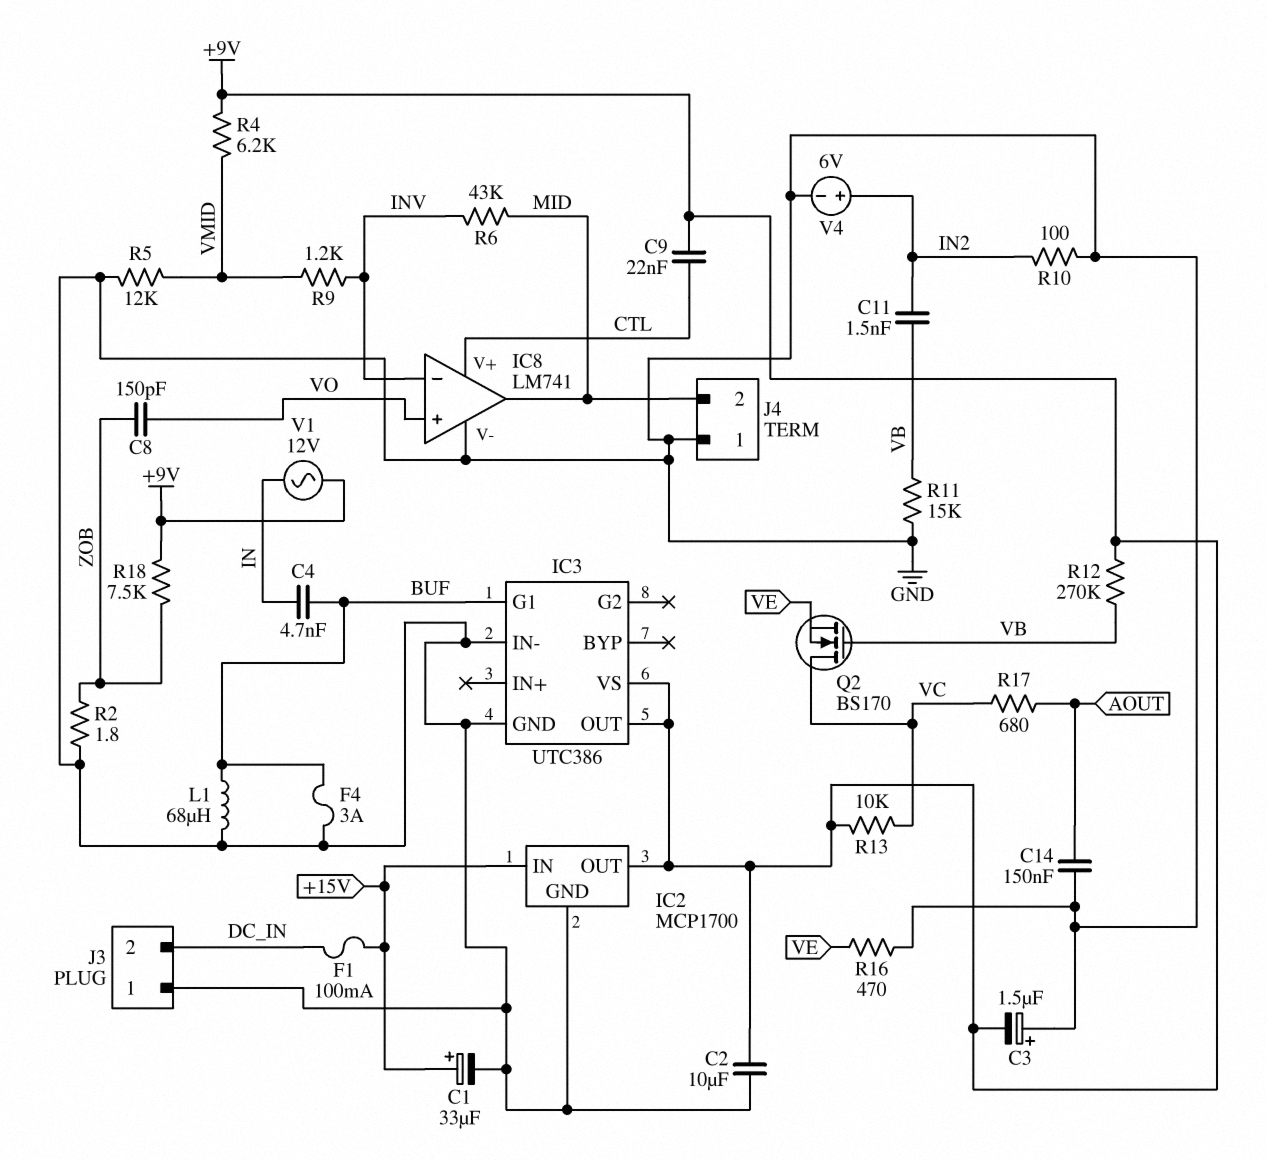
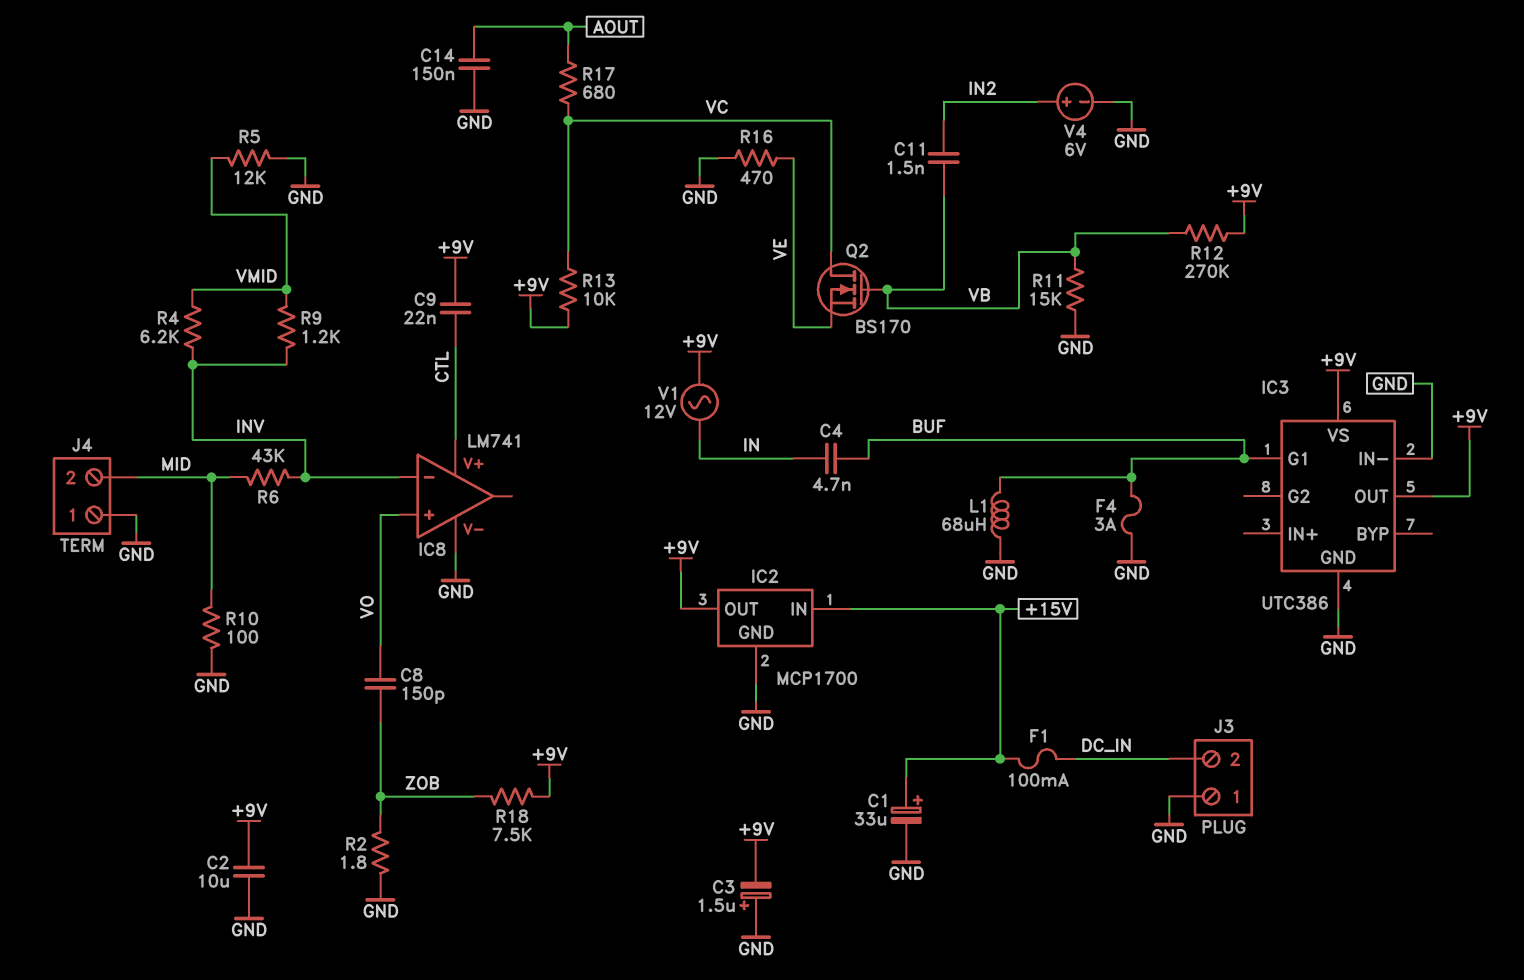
IC8 pin out: MID -> none
R4: 6.2k (+9V, VMID) -> 6.2k (INV, VMID)
R10: 100 (GND, IN2) -> 100 (GND, MID)

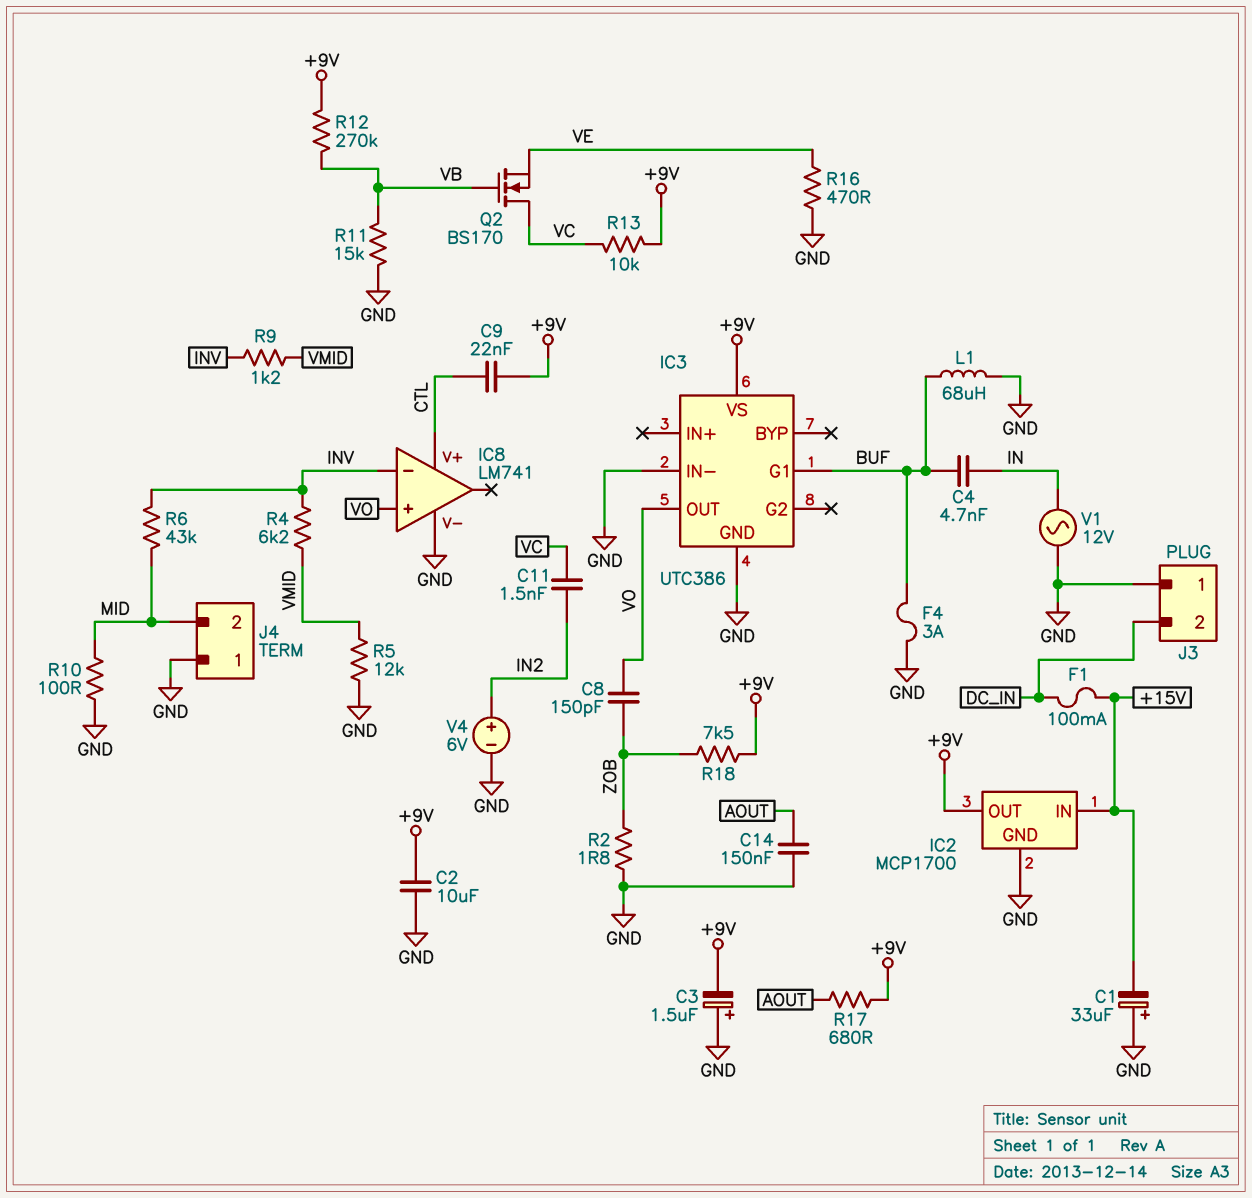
C1: 33uF (plus +15V, minus GND) -> 33uF (plus GND, minus +15V)
C11: 1.5nF (IN2, VB) -> 1.5nF (IN2, VC)
IC3 pin OUT: +9V -> VO
R17: 680 (AOUT, VC) -> 680 (+9V, AOUT)
V1: AC 12V (+9V, IN) -> AC 12V (GND, IN)

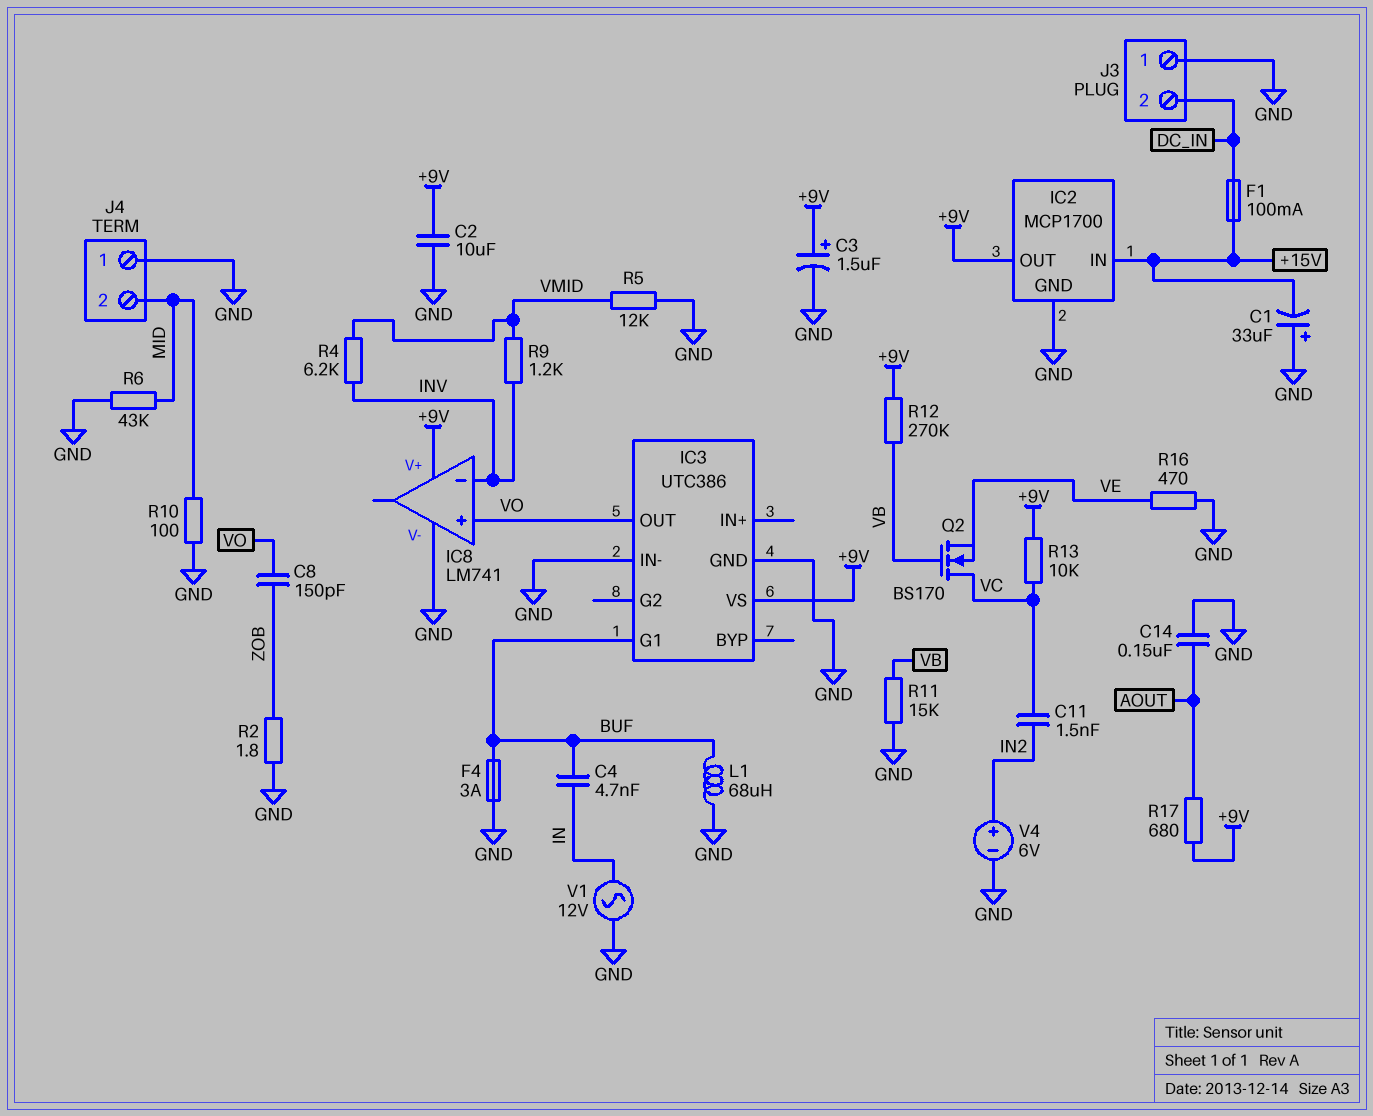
C3: 1.5uF (plus GND, minus +9V) -> 1.5uF (plus +9V, minus GND)
C9: 22nF (+9V, CTL) -> none
IC8 pin V+: CTL -> +9V
R6: 43k (INV, MID) -> 43k (GND, MID)
R18: 7.5k (+9V, ZOB) -> none

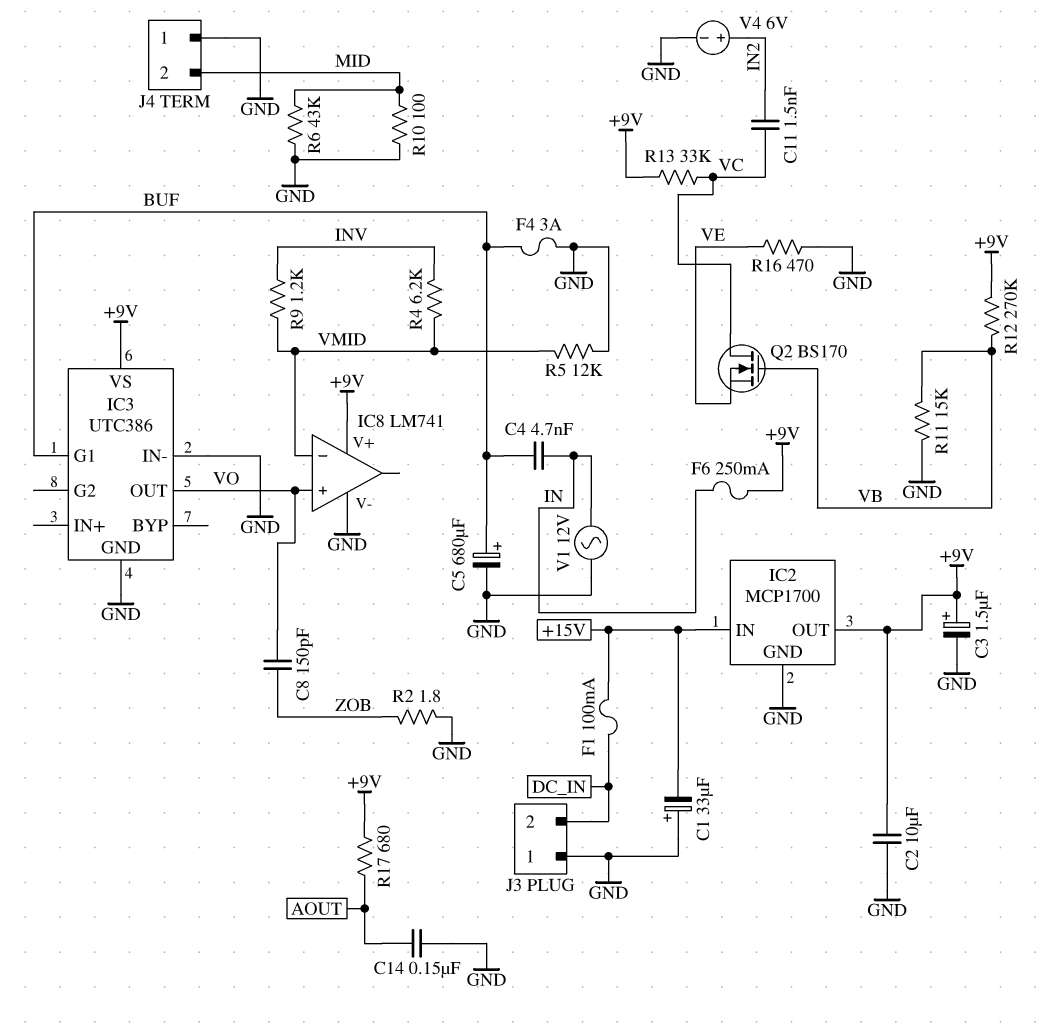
C5: none -> 680uF (plus BUF, minus GND)
F6: none -> 250mA (+9V, IN)
IC8 pin in-: INV -> VMID
L1: 68uH (BUF, GND) -> none
R13: 10k (+9V, VC) -> 33k (+9V, VC)

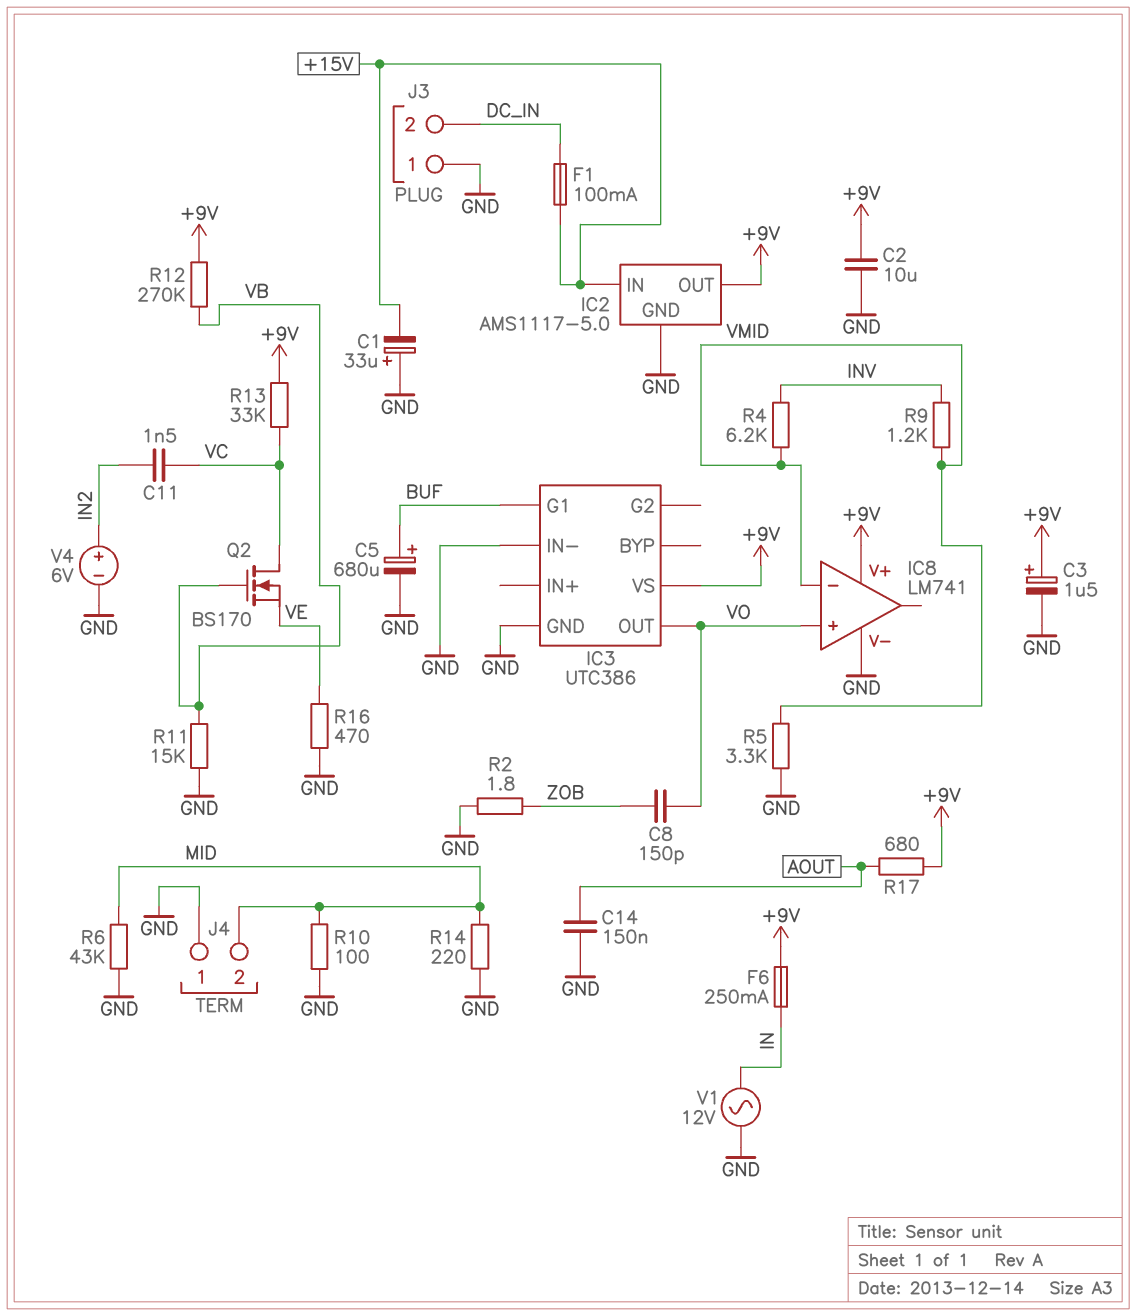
C4: 4.7nF (BUF, IN) -> none
F4: 3A (BUF, GND) -> none
IC2: MCP1700 -> AMS1117-5.0
R5: 12k (GND, VMID) -> 3.3k (GND, VMID)
R14: none -> 220 (GND, MID)

